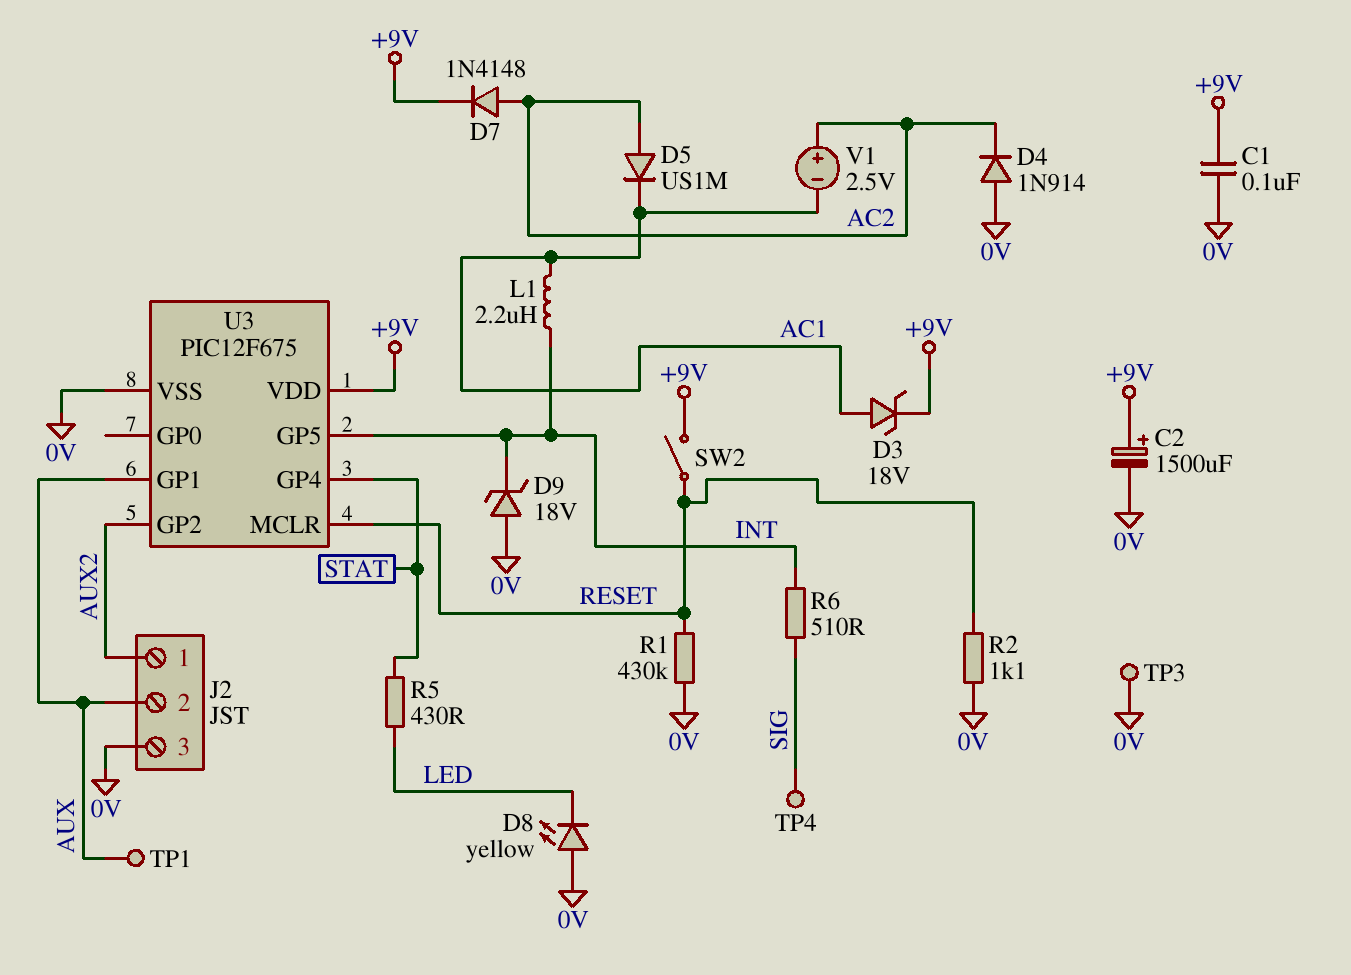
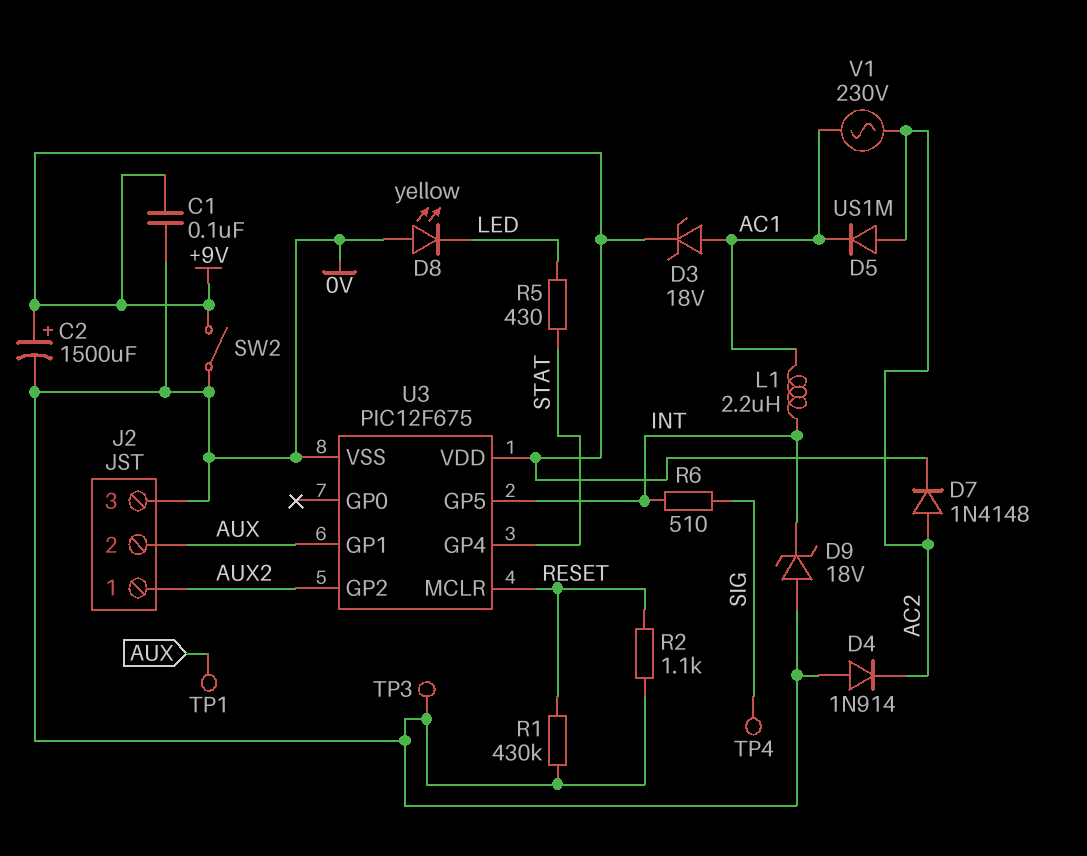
SW2: switch (+9V, RESET) -> switch (+9V, 0V)
V1: 2.5V (plus AC2, minus AC1) -> AC 230V (AC1, AC2)

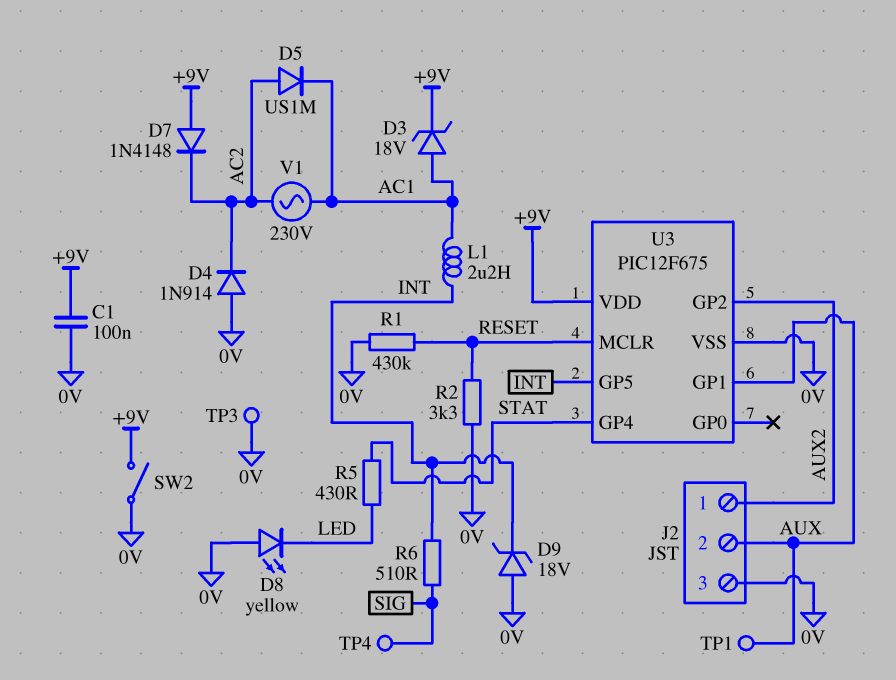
C2: 1500uF (plus +9V, minus 0V) -> none
D7: diode 1N4148 (A AC2, K +9V) -> diode 1N4148 (A +9V, K AC2)
R2: 1.1k (0V, RESET) -> 3.3k (0V, RESET)

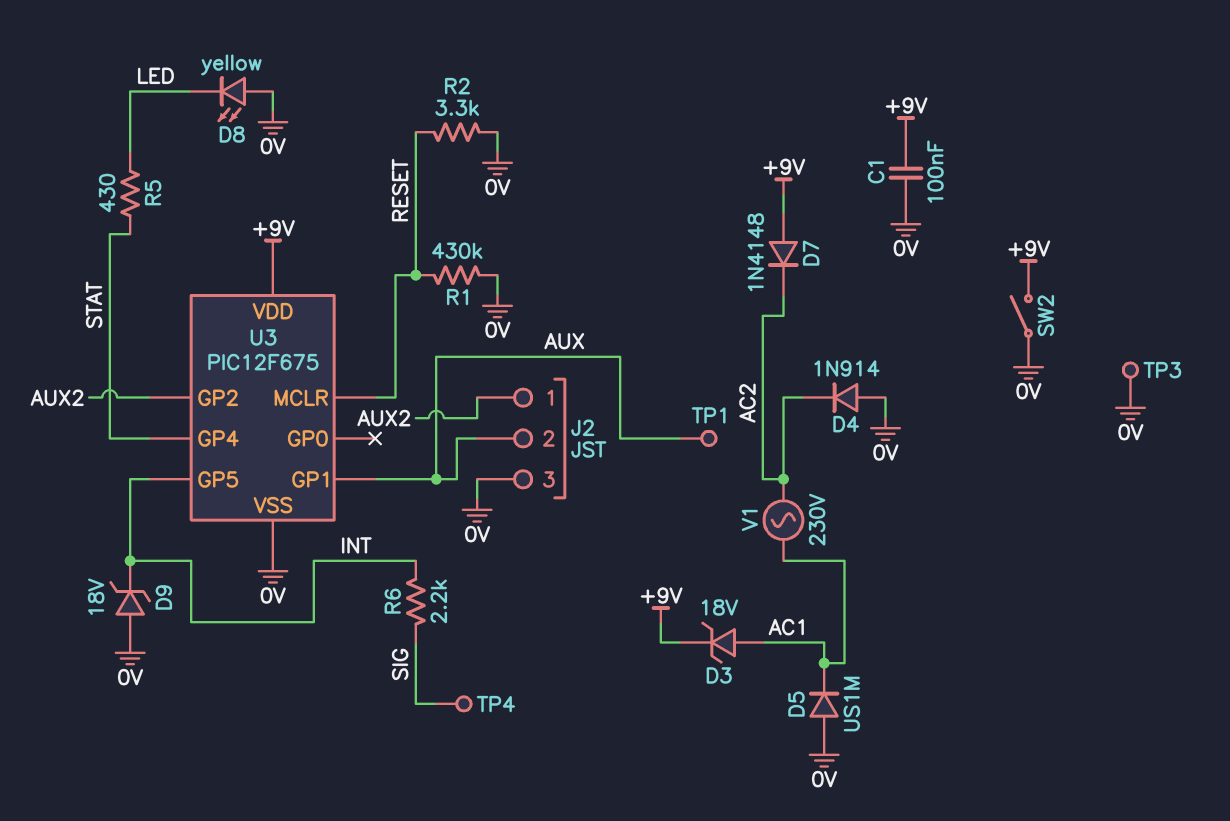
D5: diode US1M (A AC2, K AC1) -> diode US1M (A 0V, K AC1)
L1: 2.2uH (AC1, INT) -> none
R6: 510 (INT, SIG) -> 2.2k (INT, SIG)

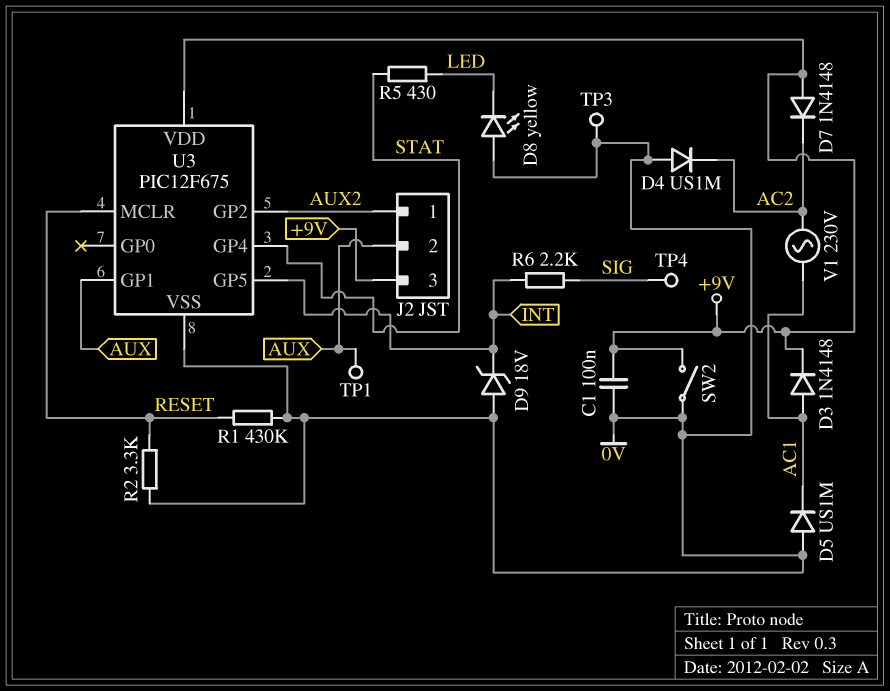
D3: zener 18V (A AC1, K +9V) -> diode 1N4148 (A AC1, K +9V)
D4: diode 1N914 (A 0V, K AC2) -> diode US1M (A 0V, K AC2)
J2 pin 3: 0V -> +9V

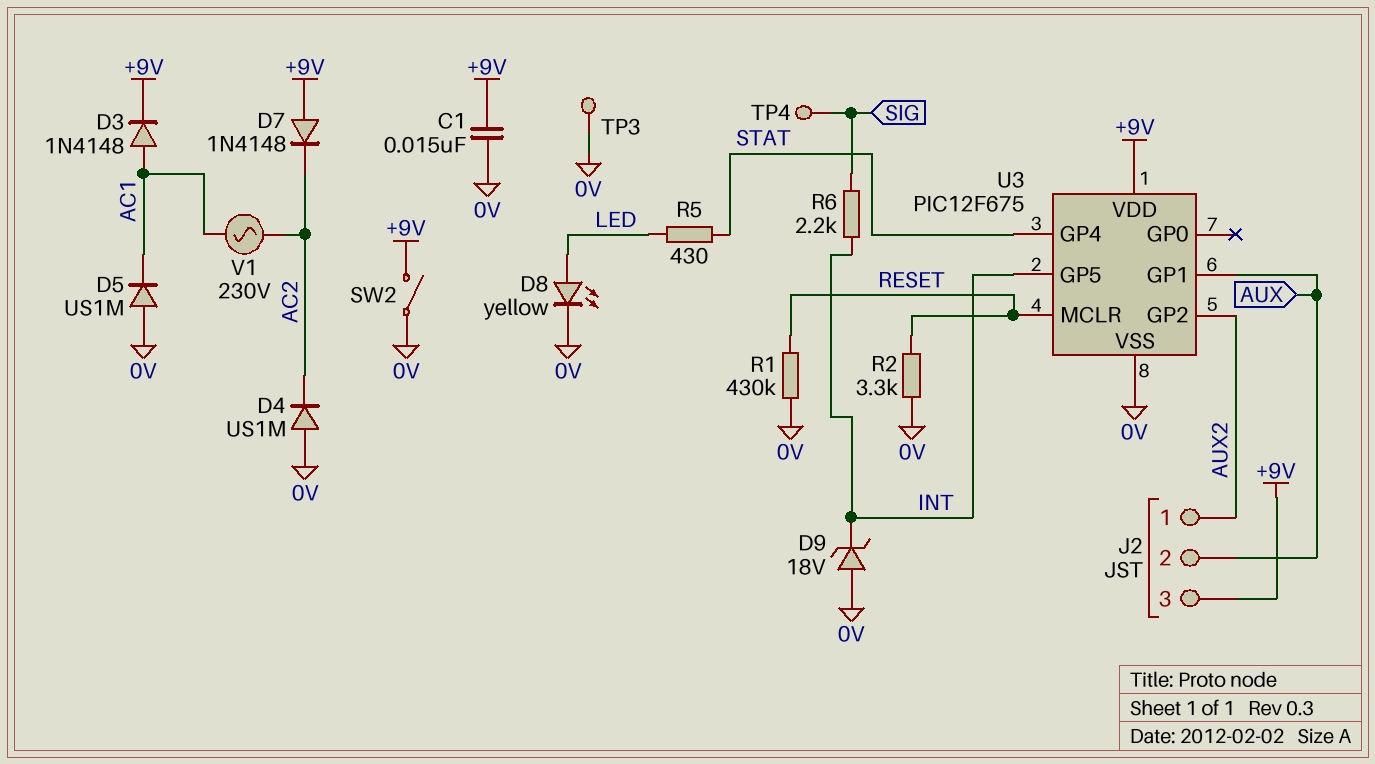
C1: 100nF (+9V, 0V) -> 15nF (+9V, 0V)
D8: LED yellow (A 0V, K LED) -> LED yellow (A LED, K 0V)
TP1: test point (AUX) -> none

